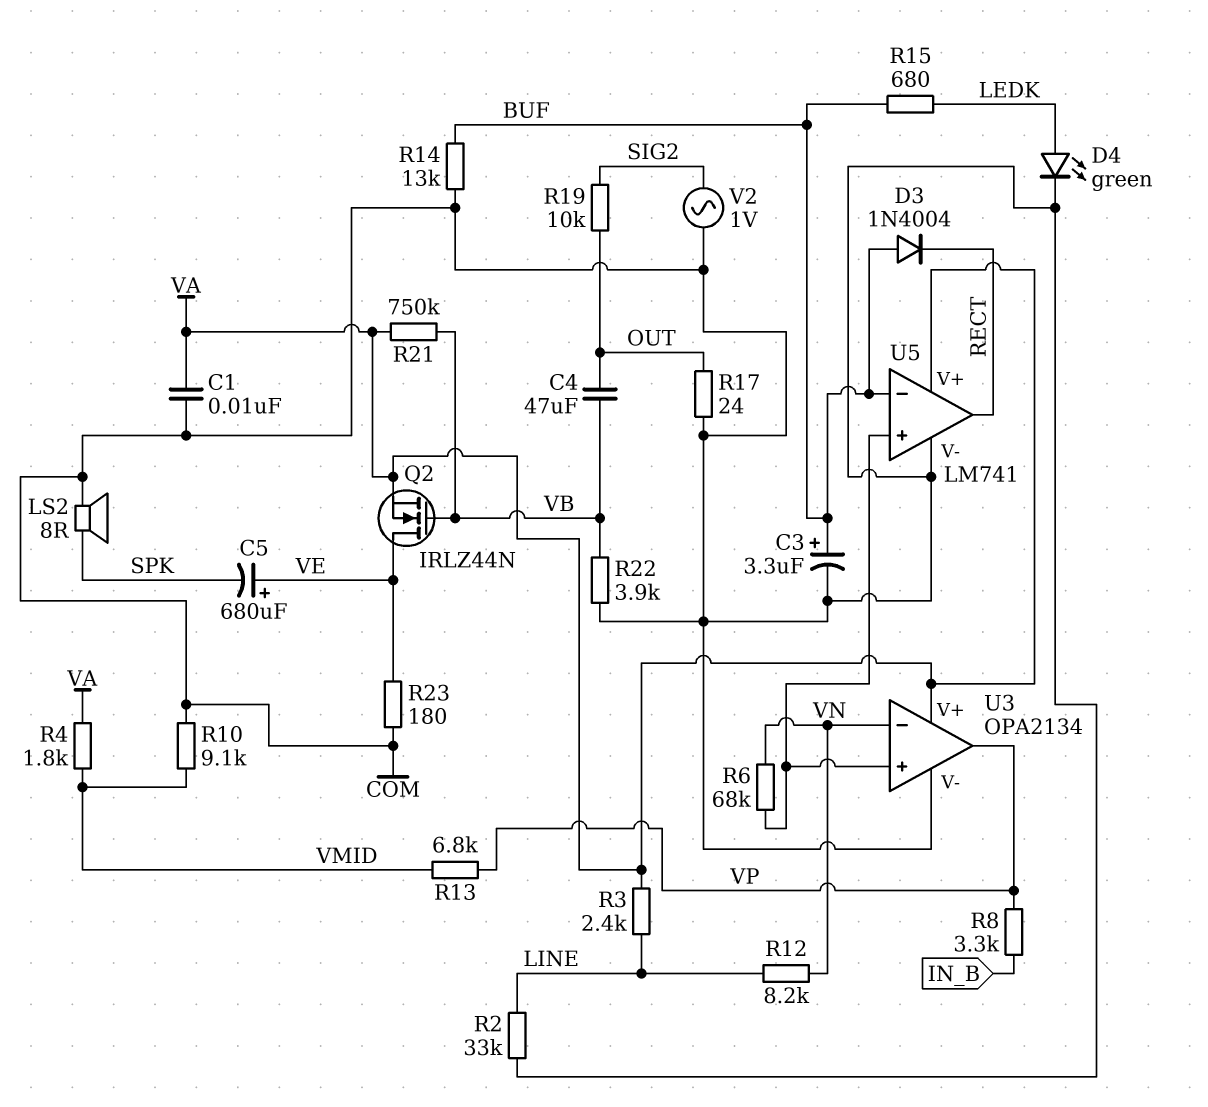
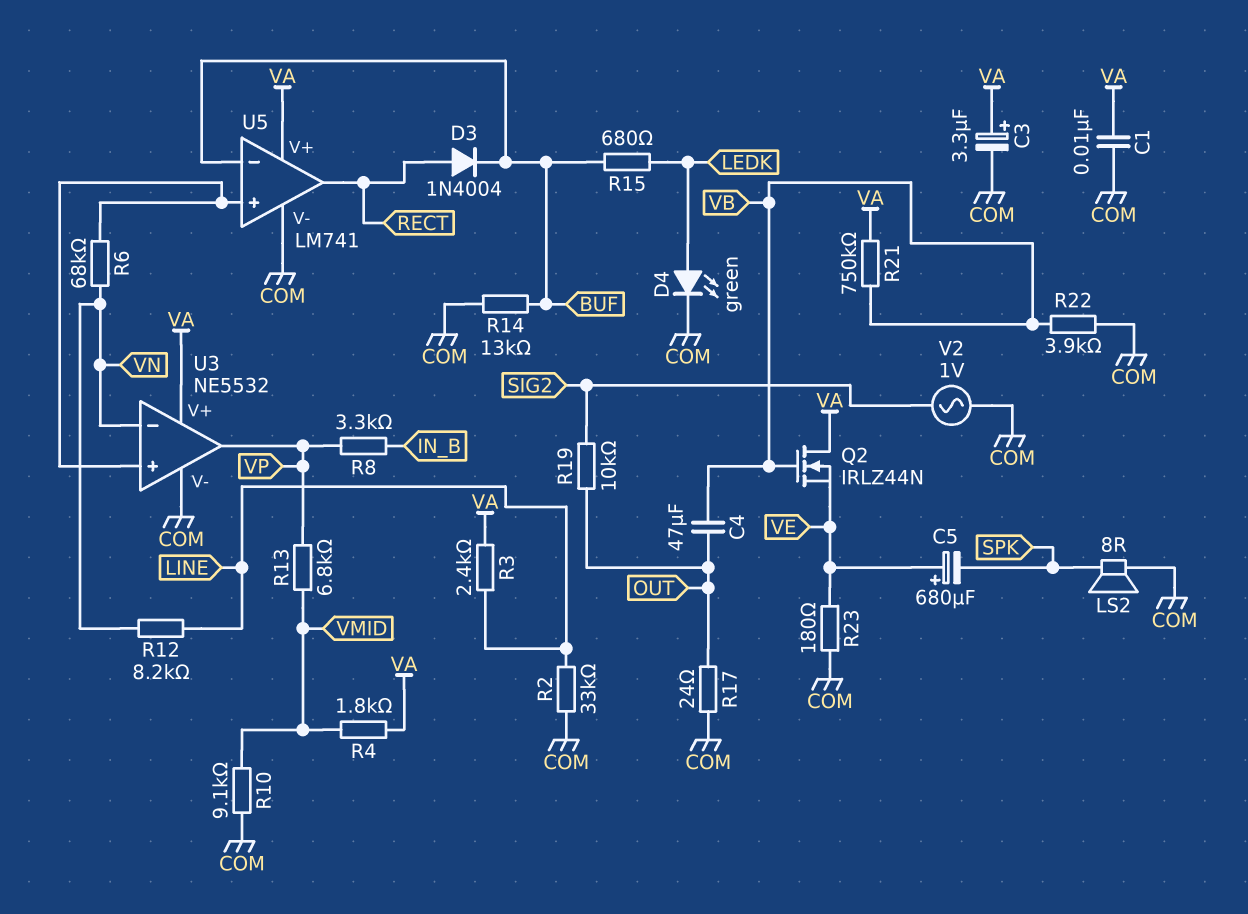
C3: 3.3uF (plus BUF, minus COM) -> 3.3uF (plus VA, minus COM)
D3: diode 1N4004 (A BUF, K RECT) -> diode 1N4004 (A RECT, K BUF)
Q2: NMOS IRLZ44N (G VB, D VE, S VA) -> NMOS IRLZ44N (G VB, D VA, S VE)
U3: OPA2134 -> NE5532

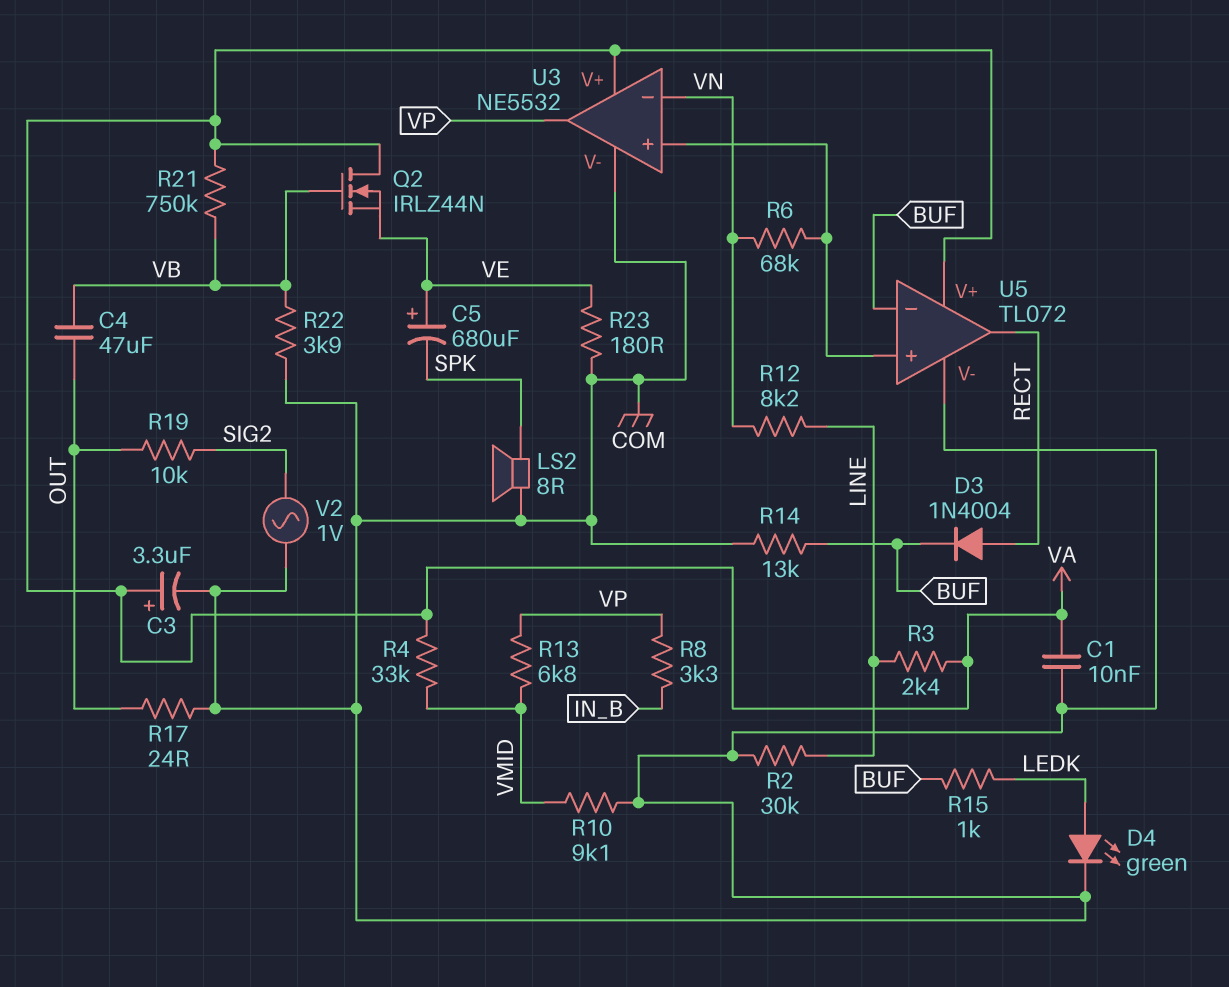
R2: 33k (COM, LINE) -> 30k (COM, LINE)
R4: 1.8k (VA, VMID) -> 33k (VA, VMID)
R15: 680 (BUF, LEDK) -> 1k (BUF, LEDK)
U5: LM741 -> TL072

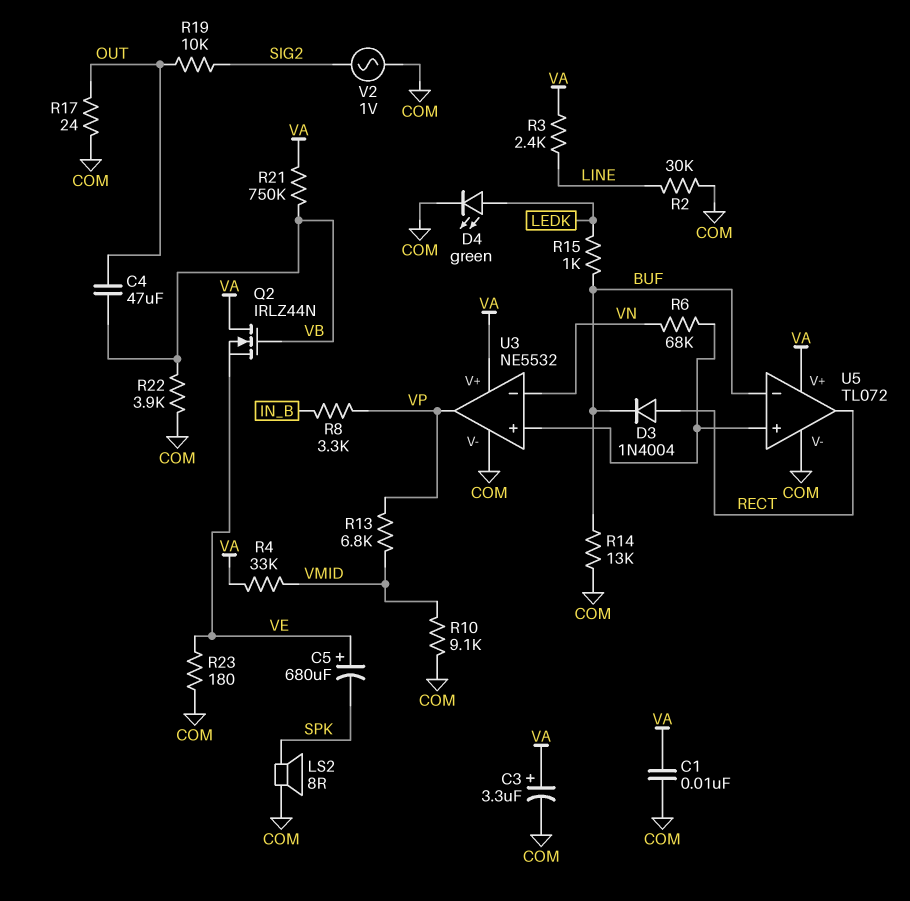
R12: 8.2k (LINE, VN) -> none

